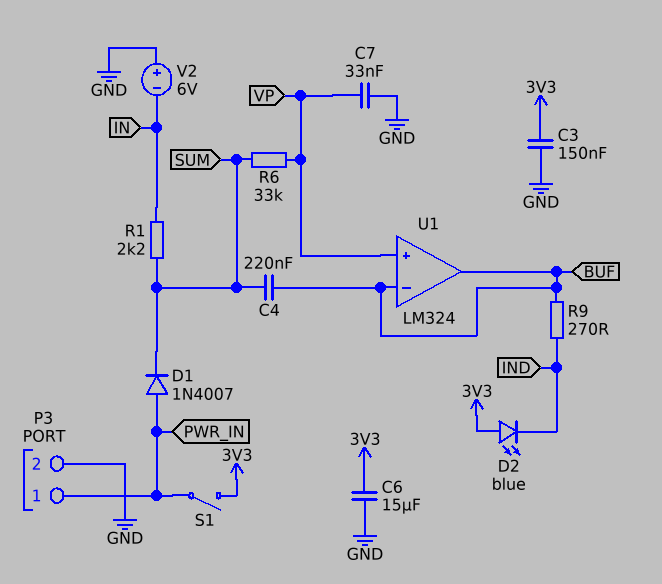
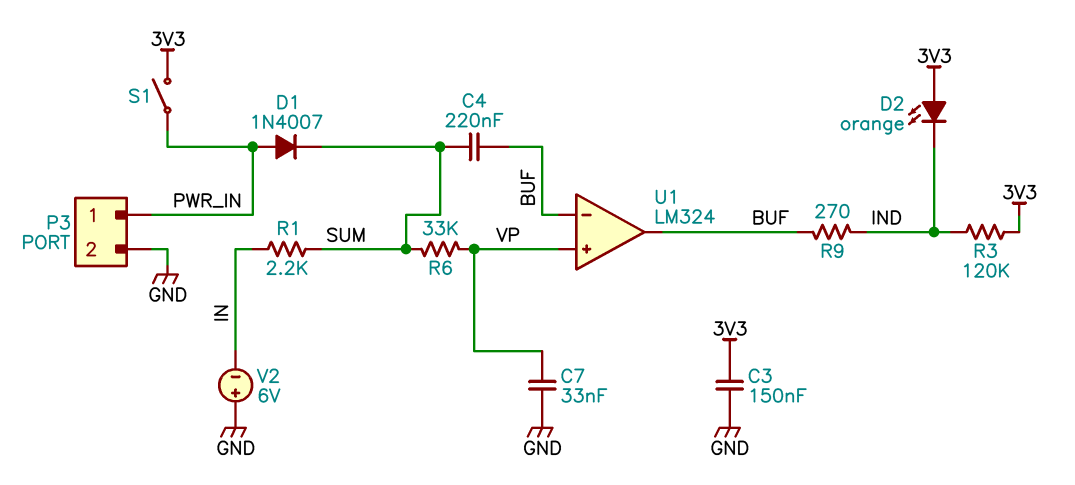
C6: 15uF (3V3, GND) -> none
D2: LED blue (A 3V3, K IND) -> LED orange (A 3V3, K IND)
R3: none -> 120k (3V3, IND)

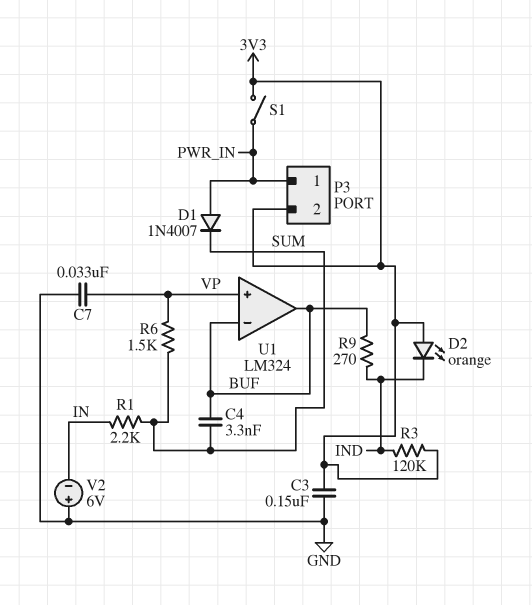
C4: 220nF (BUF, SUM) -> 3.3nF (BUF, SUM)
P3 pin 2: GND -> 3V3
R6: 33k (SUM, VP) -> 1.5k (SUM, VP)

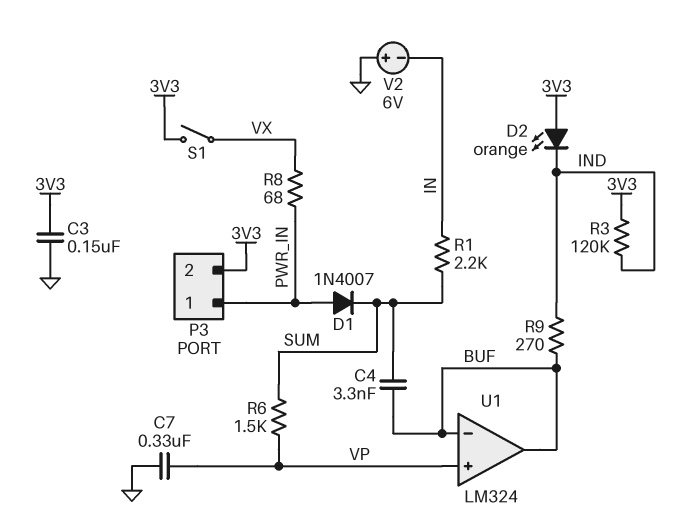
C7: 33nF (GND, VP) -> 330nF (GND, VP)
R8: none -> 68 (PWR_IN, VX)
S1: switch (3V3, PWR_IN) -> switch (3V3, VX)

